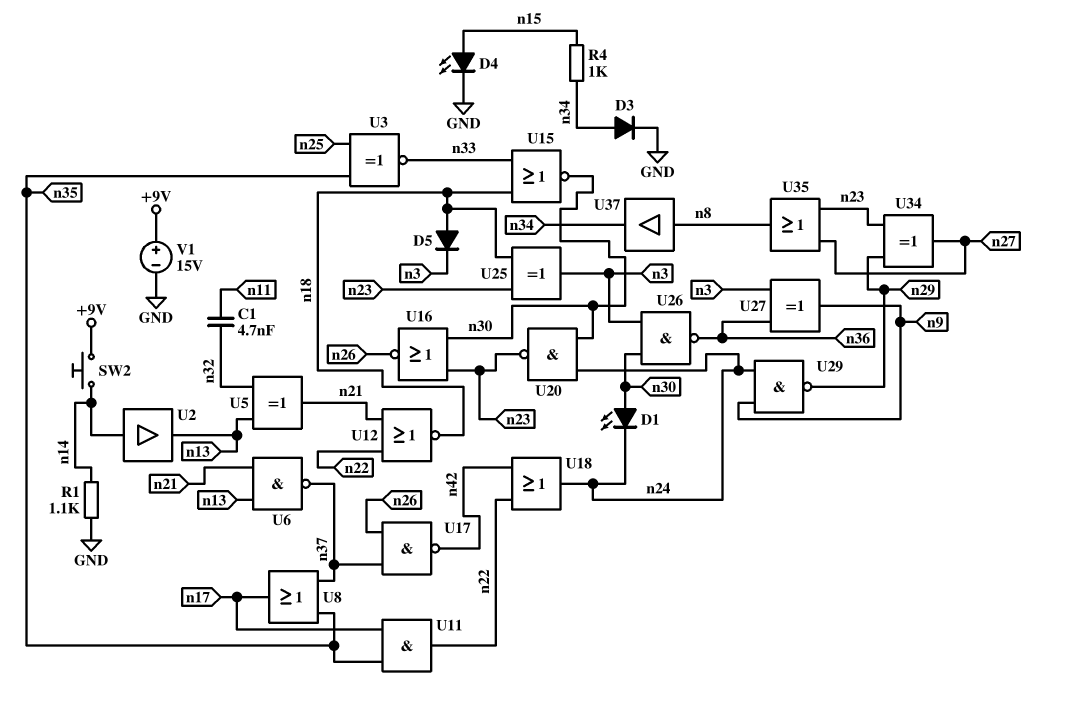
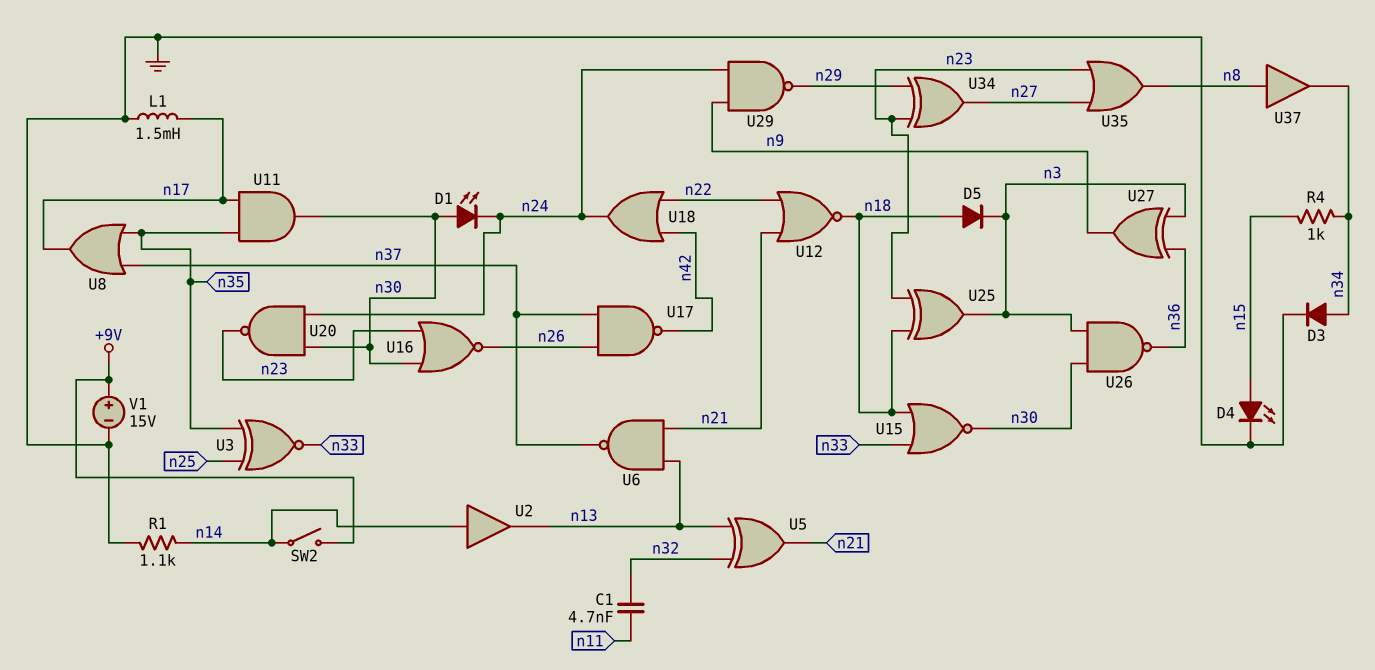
L1: none -> 1.5mH (GND, n17)
SW2: button (+9V, n14) -> switch (+9V, n14)
U11: AND (in n17, in n35, out n22) -> AND (in n17, in n35, out n30)

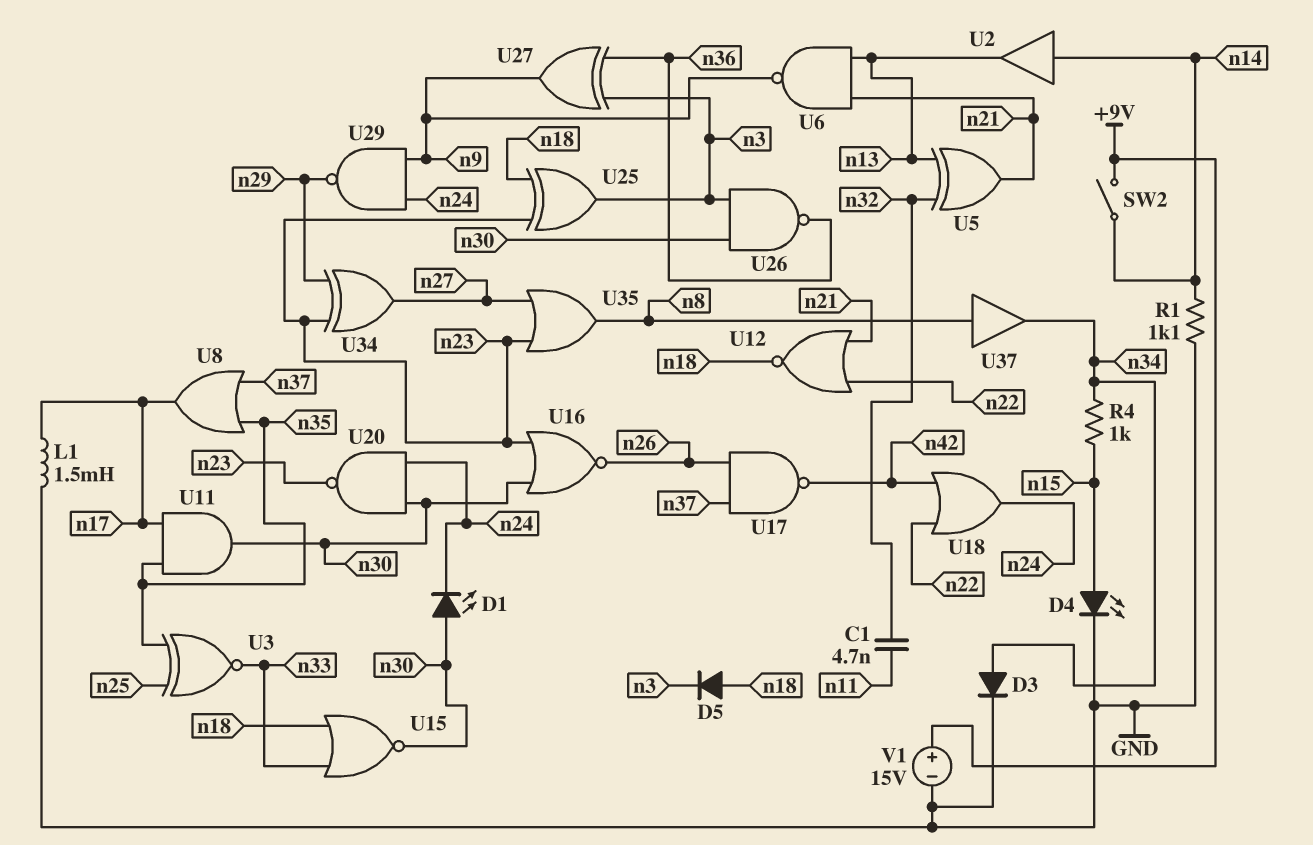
U6: NAND (in n13, in n21, out n37) -> NAND (in n13, in n21, out n9)

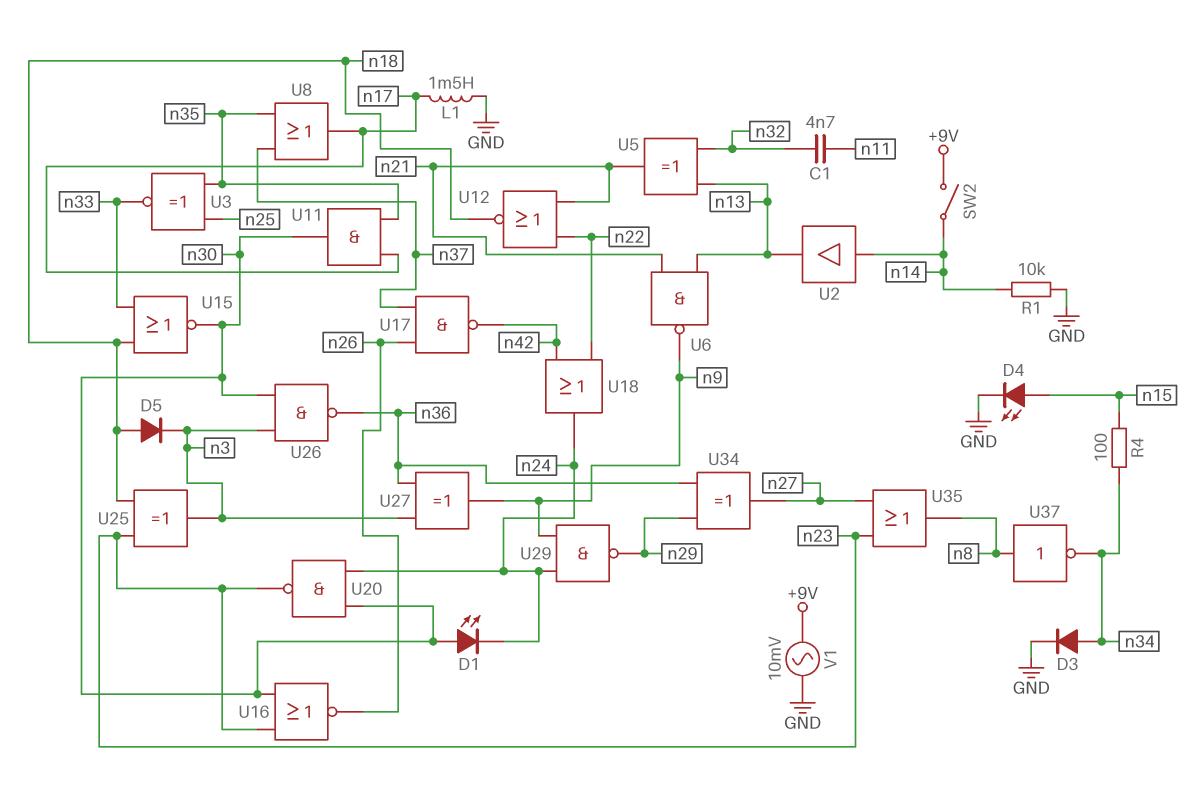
R1: 1.1k (GND, n14) -> 10k (GND, n14)
R4: 1k (n15, n34) -> 100 (n15, n34)
U34: XOR (in n23, in n29, out n27) -> XOR (in n29, in n36, out n27)
U37: buffer (in n8, out n34) -> NOT (in n8, out n34)
V1: 15V (plus +9V, minus GND) -> AC 10mV (+9V, GND)

